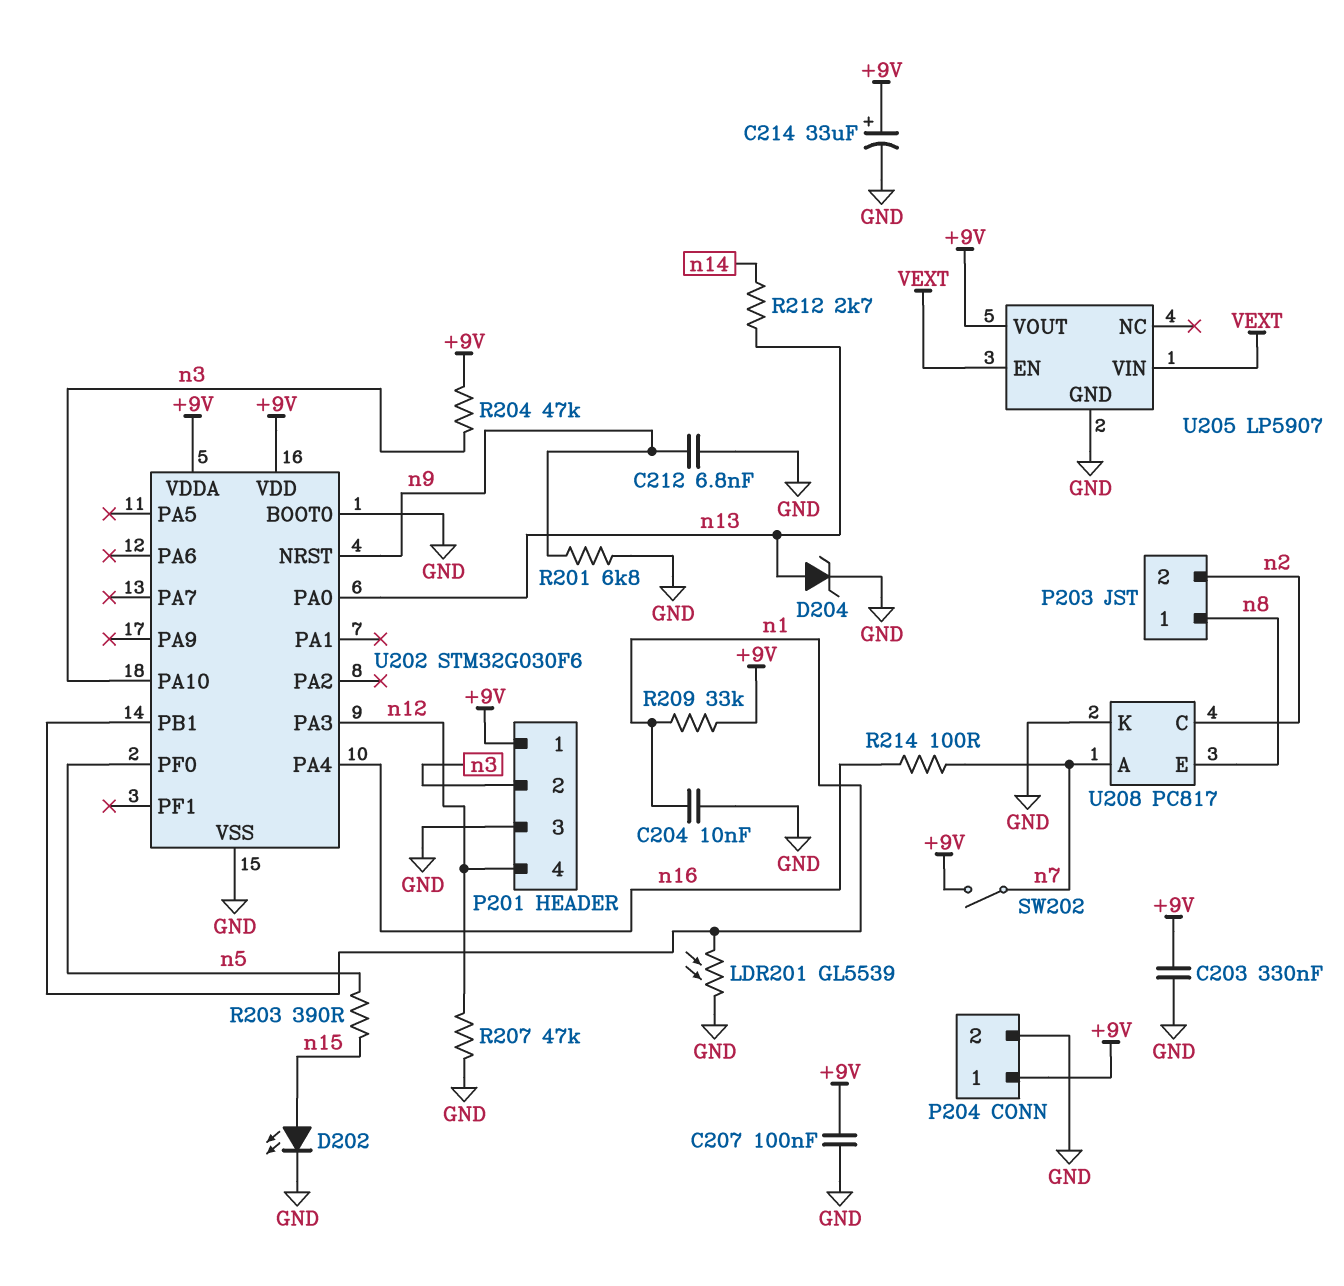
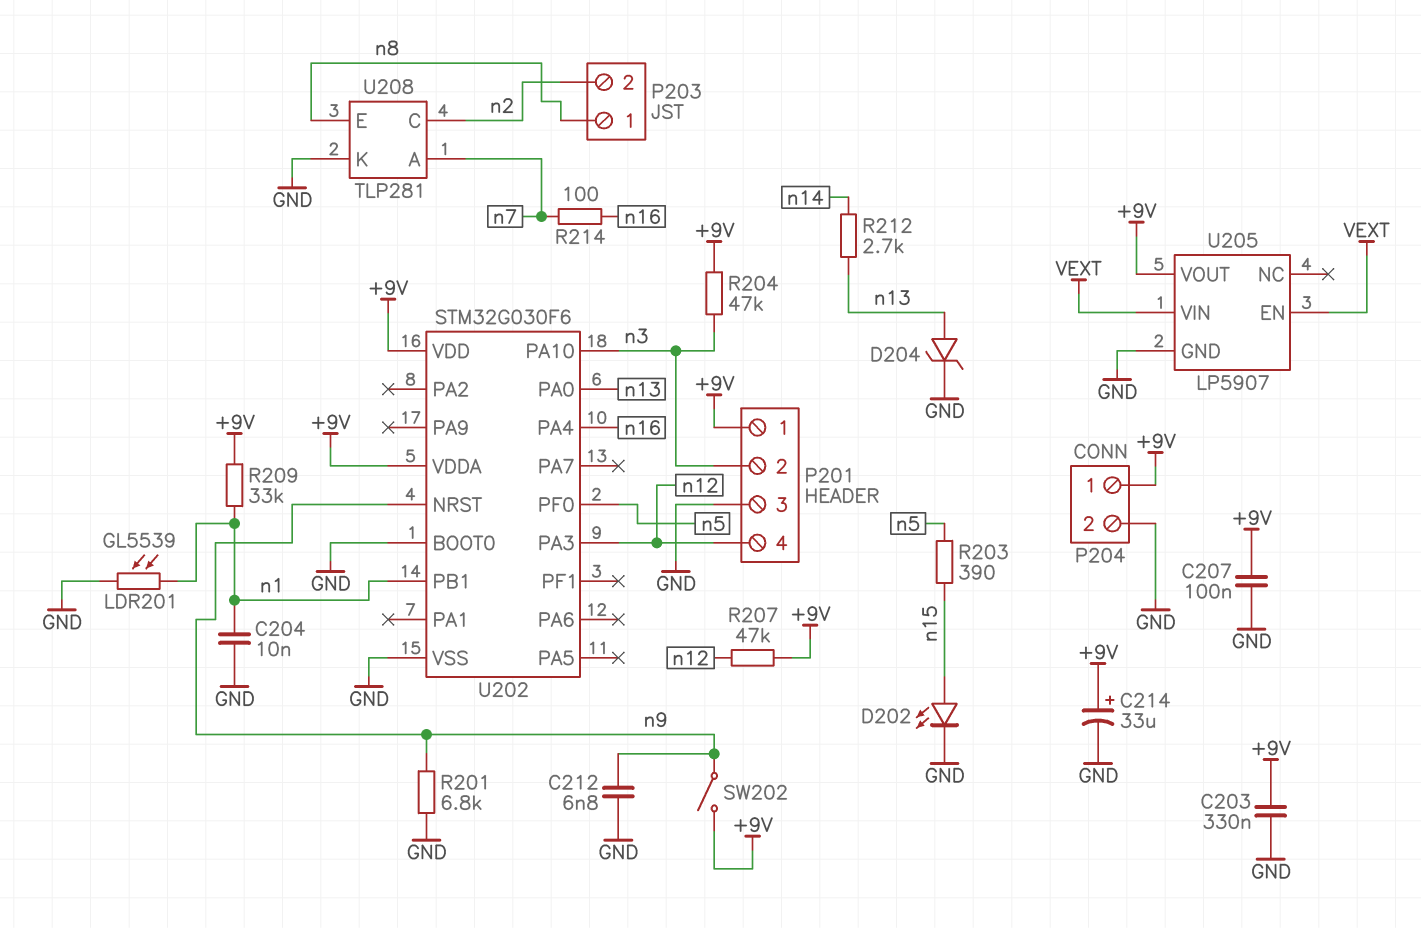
R207: 47k (GND, n12) -> 47k (+9V, n12)
SW202: switch (+9V, n7) -> switch (+9V, n9)
U208: PC817 -> TLP281

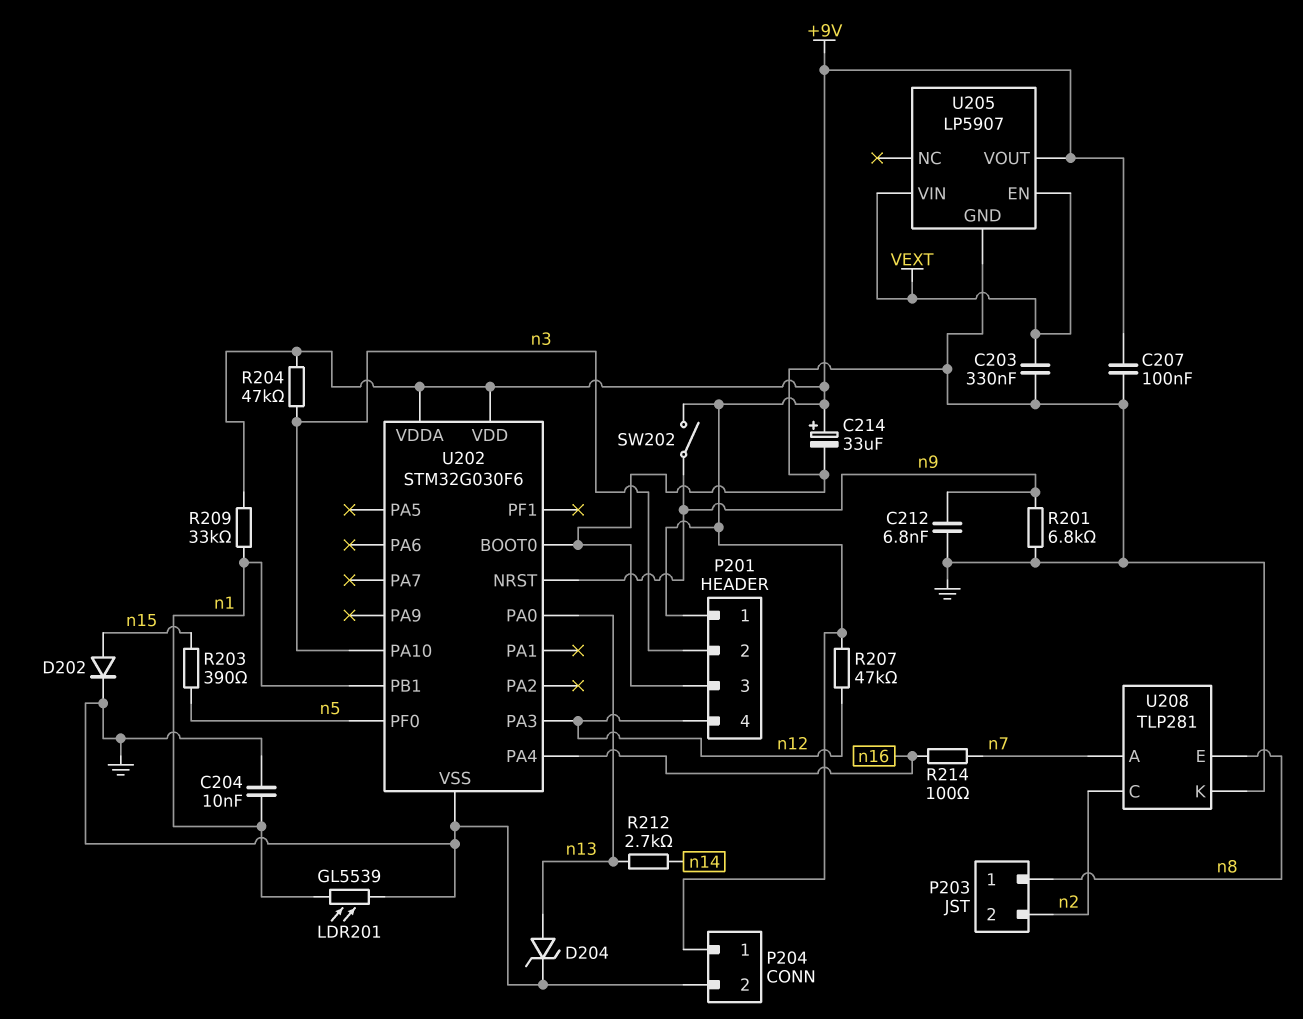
C203: 330nF (+9V, GND) -> 330nF (GND, VEXT)
D202: LED (A n15, K GND) -> diode (A n15, K GND)

